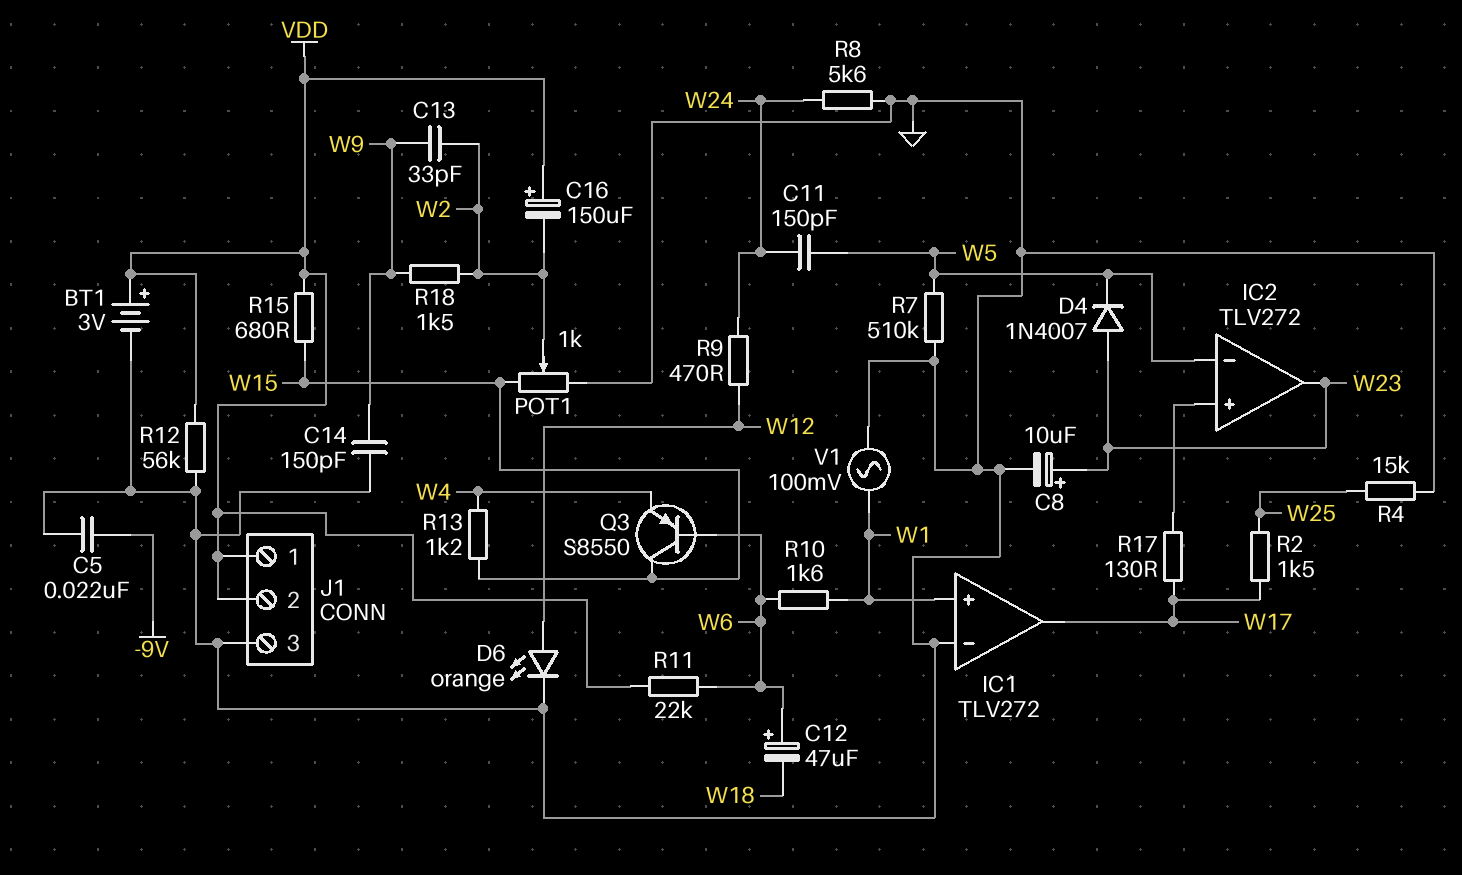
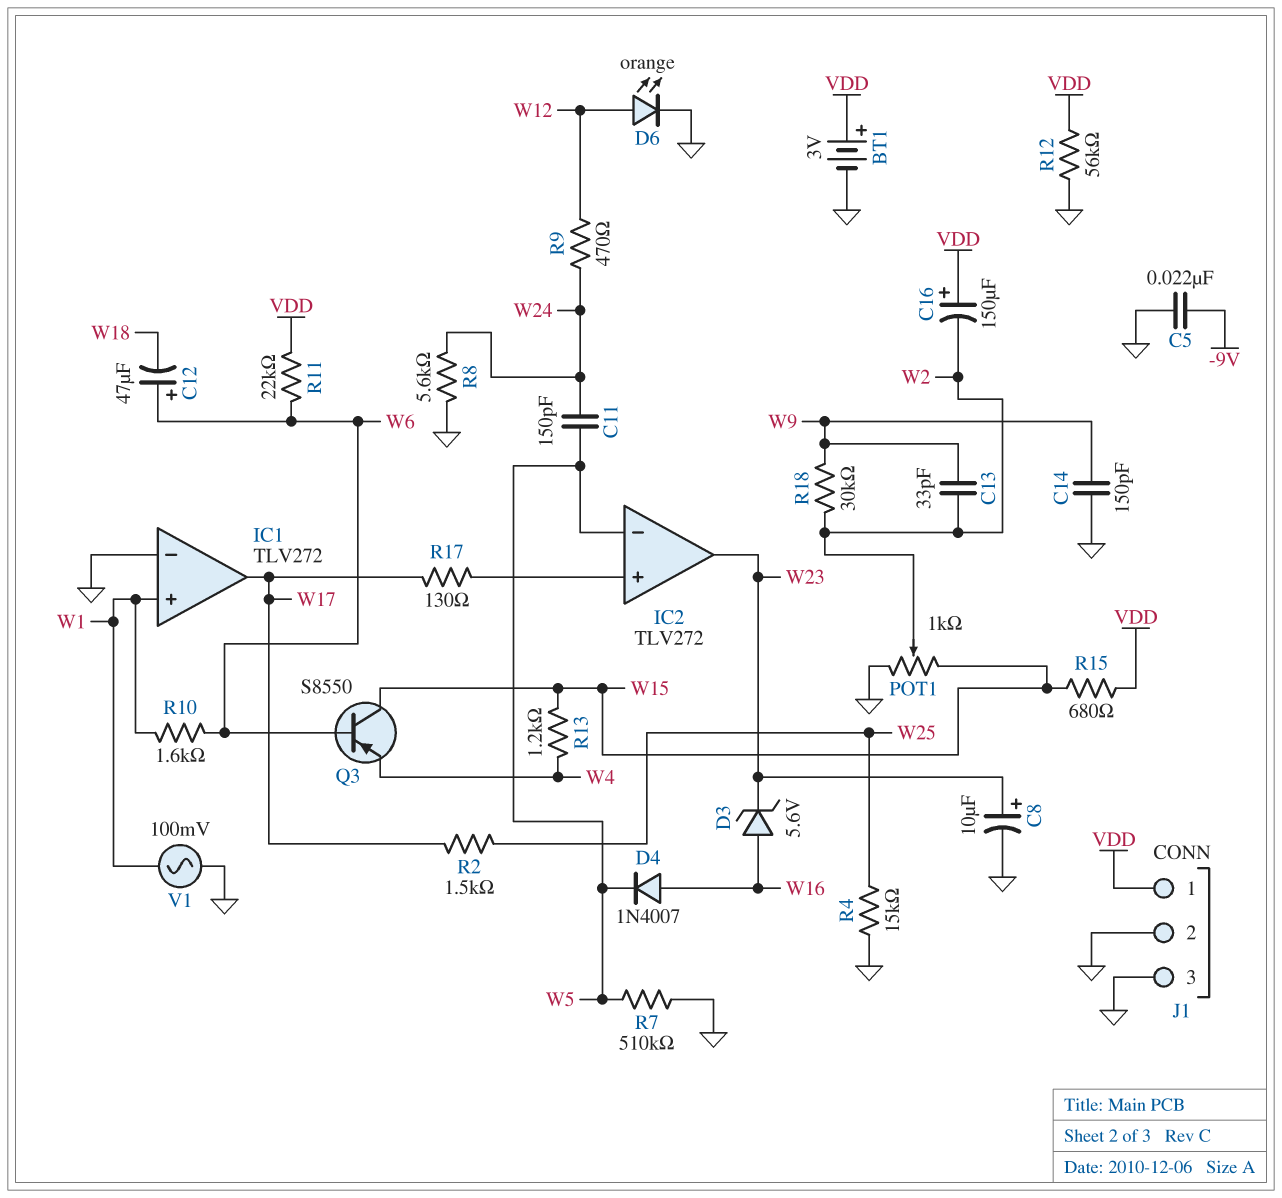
D3: none -> zener 5.6V (A W16, K W23)
D4: diode 1N4007 (A W23, K W5) -> diode 1N4007 (A W16, K W5)
J1 pin 2: VDD -> GND
R18: 1.5k (W2, W9) -> 30k (W2, W9)

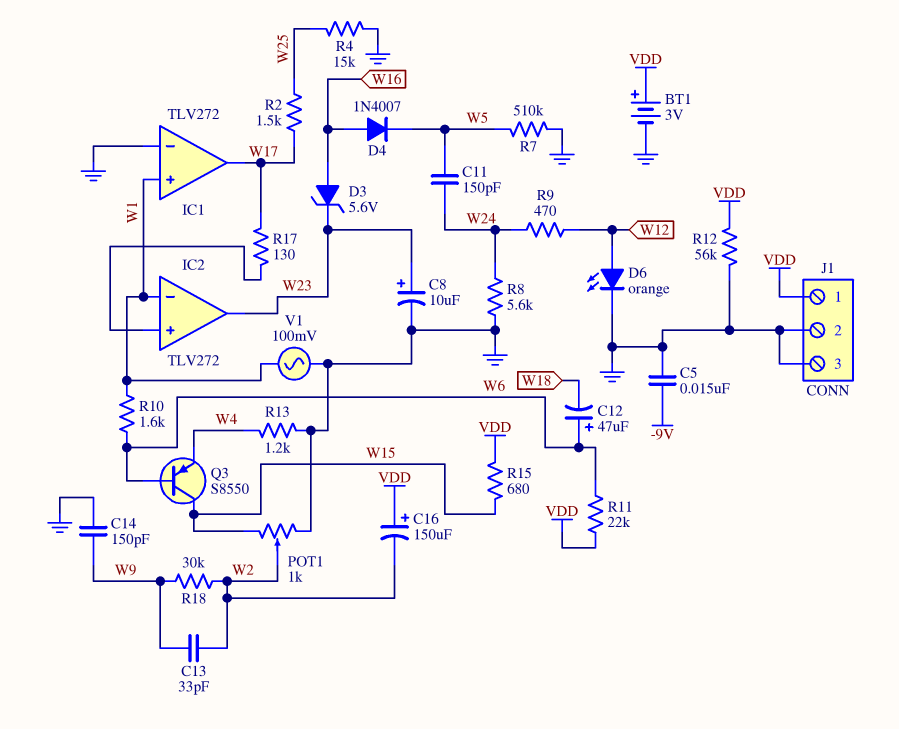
C5: 22nF (-9V, GND) -> 15nF (-9V, GND)
IC2 pin in-: W5 -> W1
R13: 1.2k (W4, W15) -> 1.2k (GND, W4)

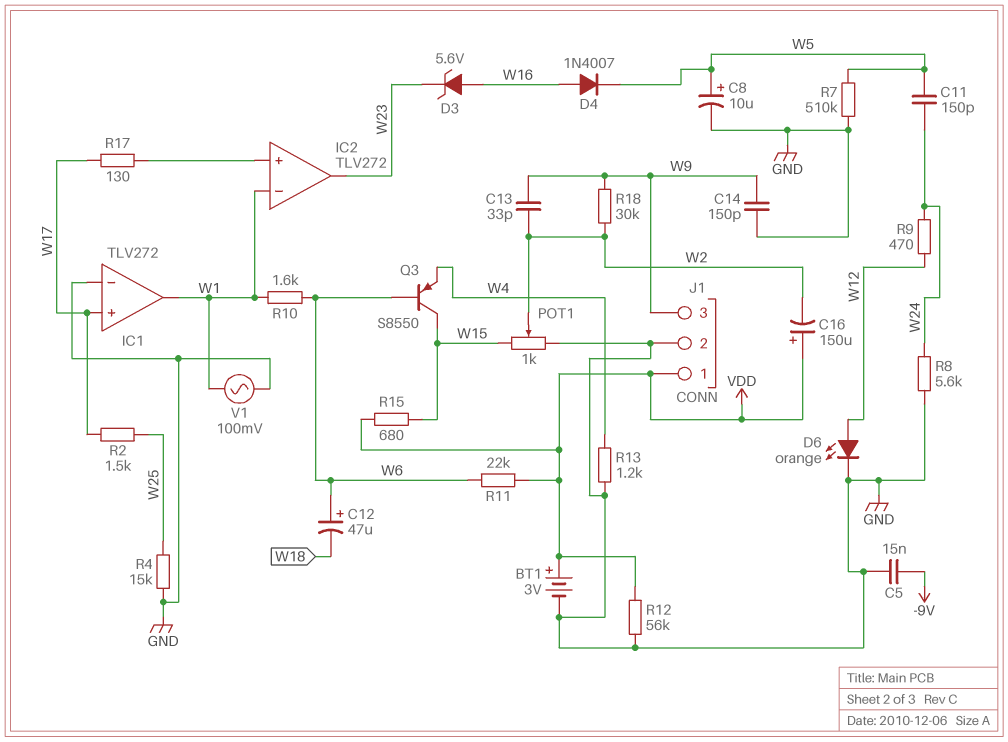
C8: 10uF (plus W23, minus GND) -> 10uF (plus W5, minus GND)
IC1 pin in+: W1 -> W17
IC1 pin out: W17 -> W1
J1 pin 3: GND -> W9

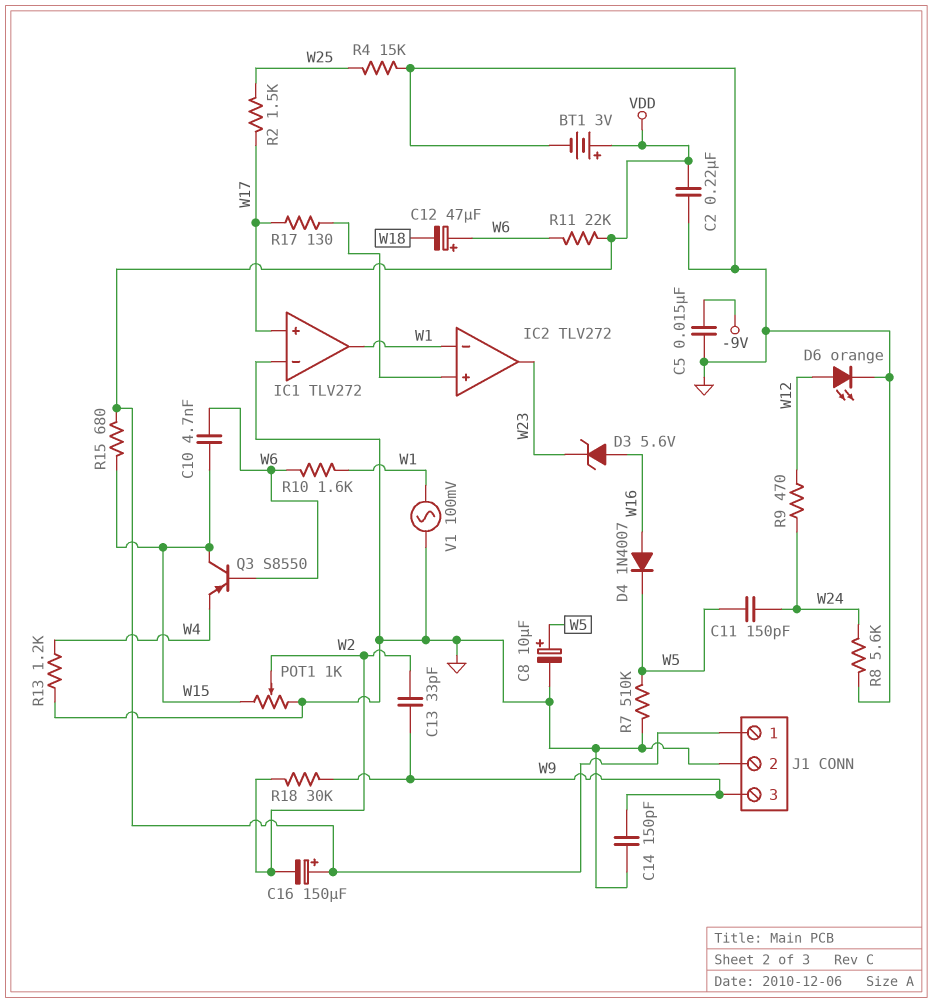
C2: none -> 220nF (GND, VDD)
C10: none -> 4.7nF (W6, W15)
R12: 56k (GND, VDD) -> none

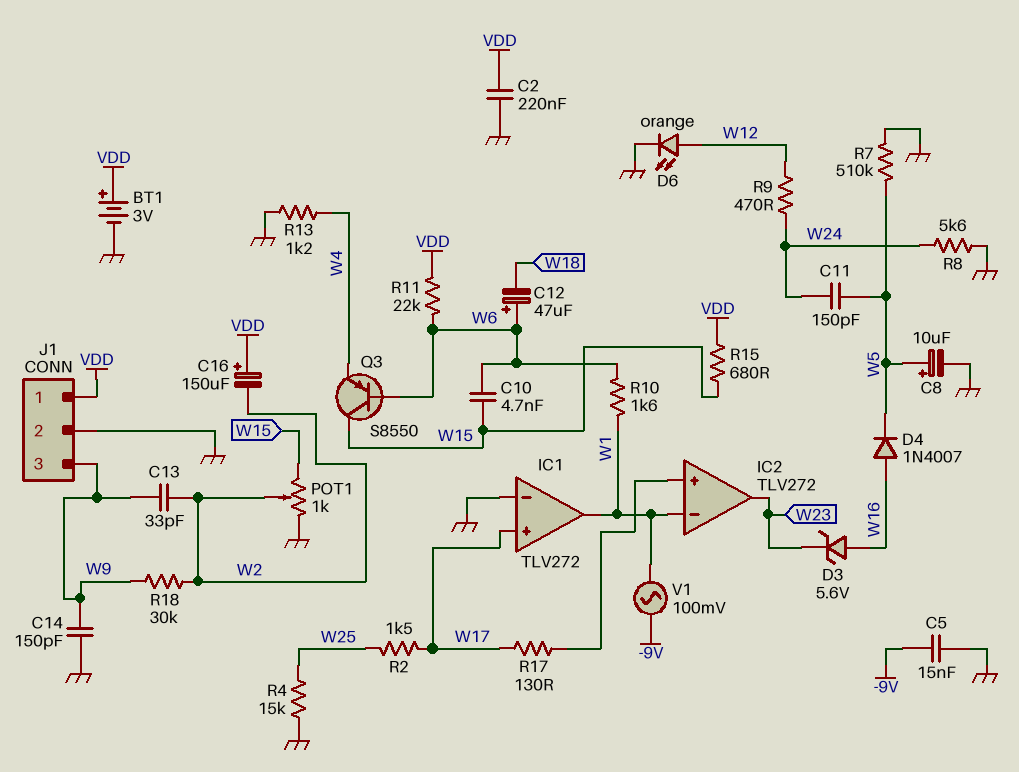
V1: AC 100mV (GND, W1) -> AC 100mV (-9V, W1)

